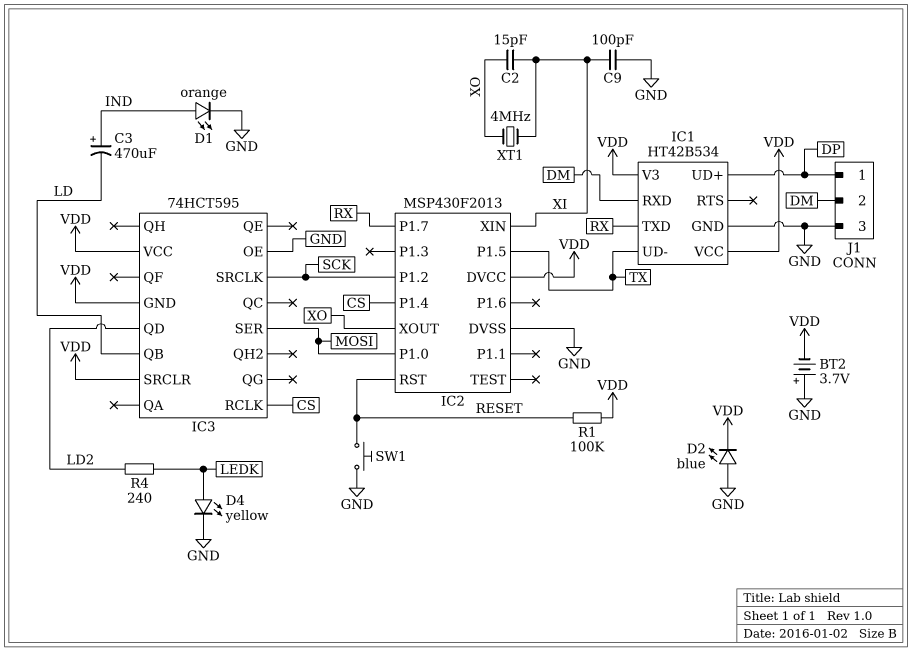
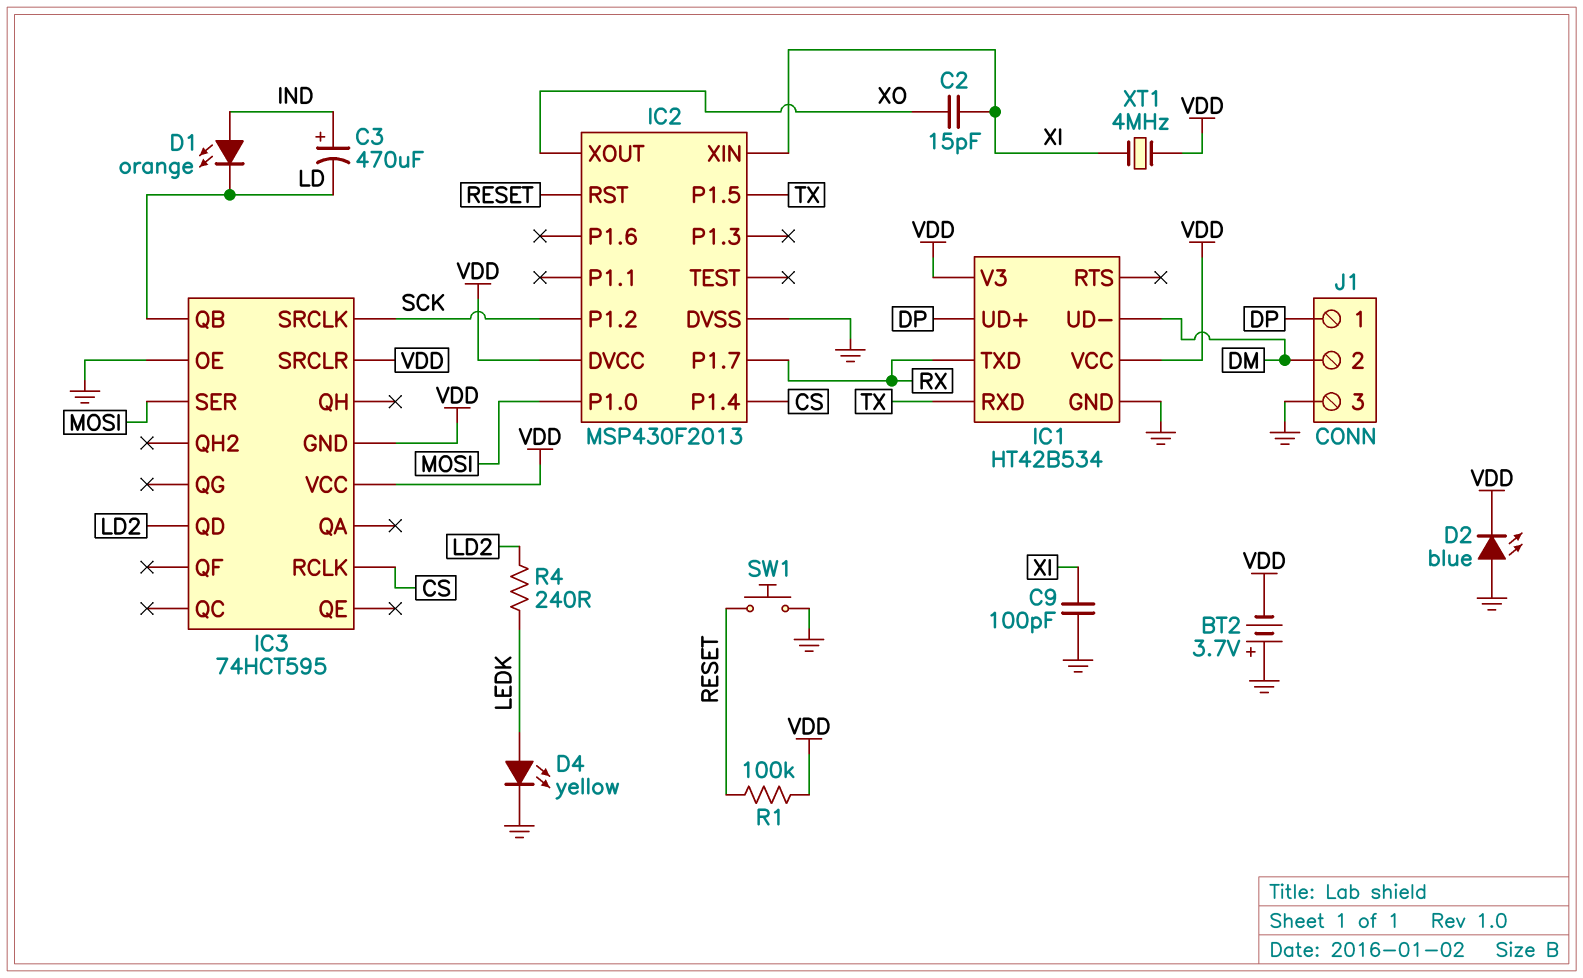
D1: LED orange (A IND, K GND) -> LED orange (A IND, K LD)
IC1 pin RXD: DM -> TX
IC1 pin UD-: TX -> DM
XT1: 4MHz (XI, XO) -> 4MHz (VDD, XI)

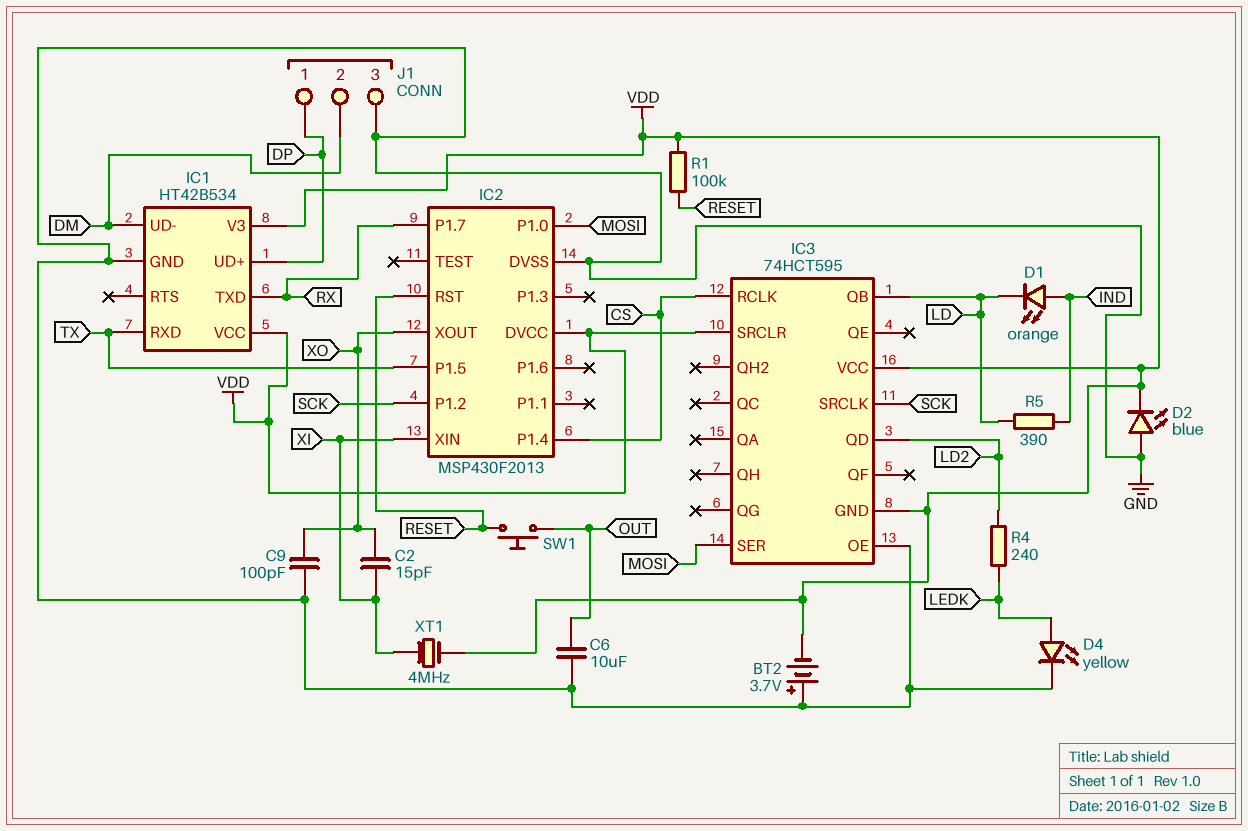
C3: 470uF (plus IND, minus LD) -> none
C6: none -> 10uF (GND, OUT)
C9: 100pF (GND, XI) -> 100pF (GND, XO)
R5: none -> 390 (IND, LD)
SW1: button (GND, RESET) -> button (OUT, RESET)

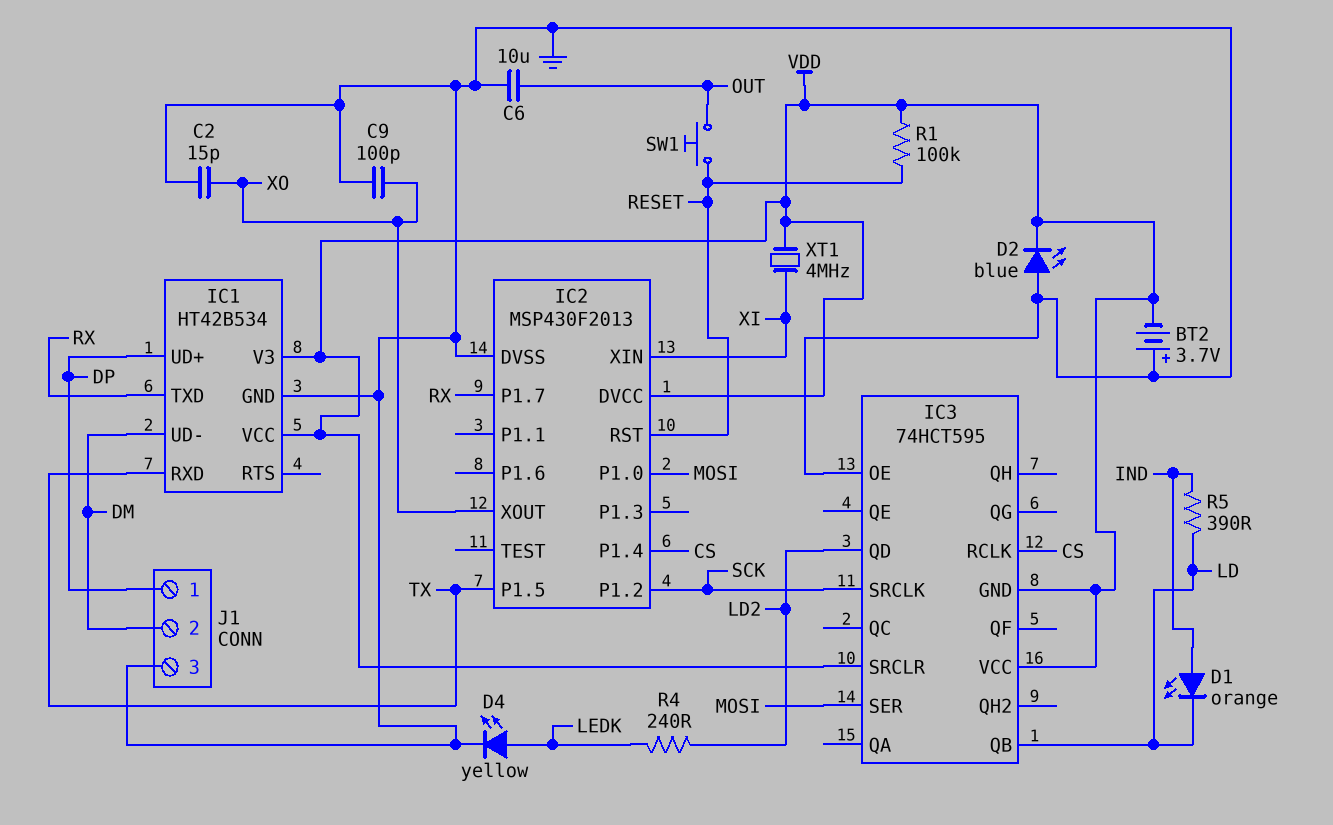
C2: 15pF (XI, XO) -> 15pF (GND, XO)

